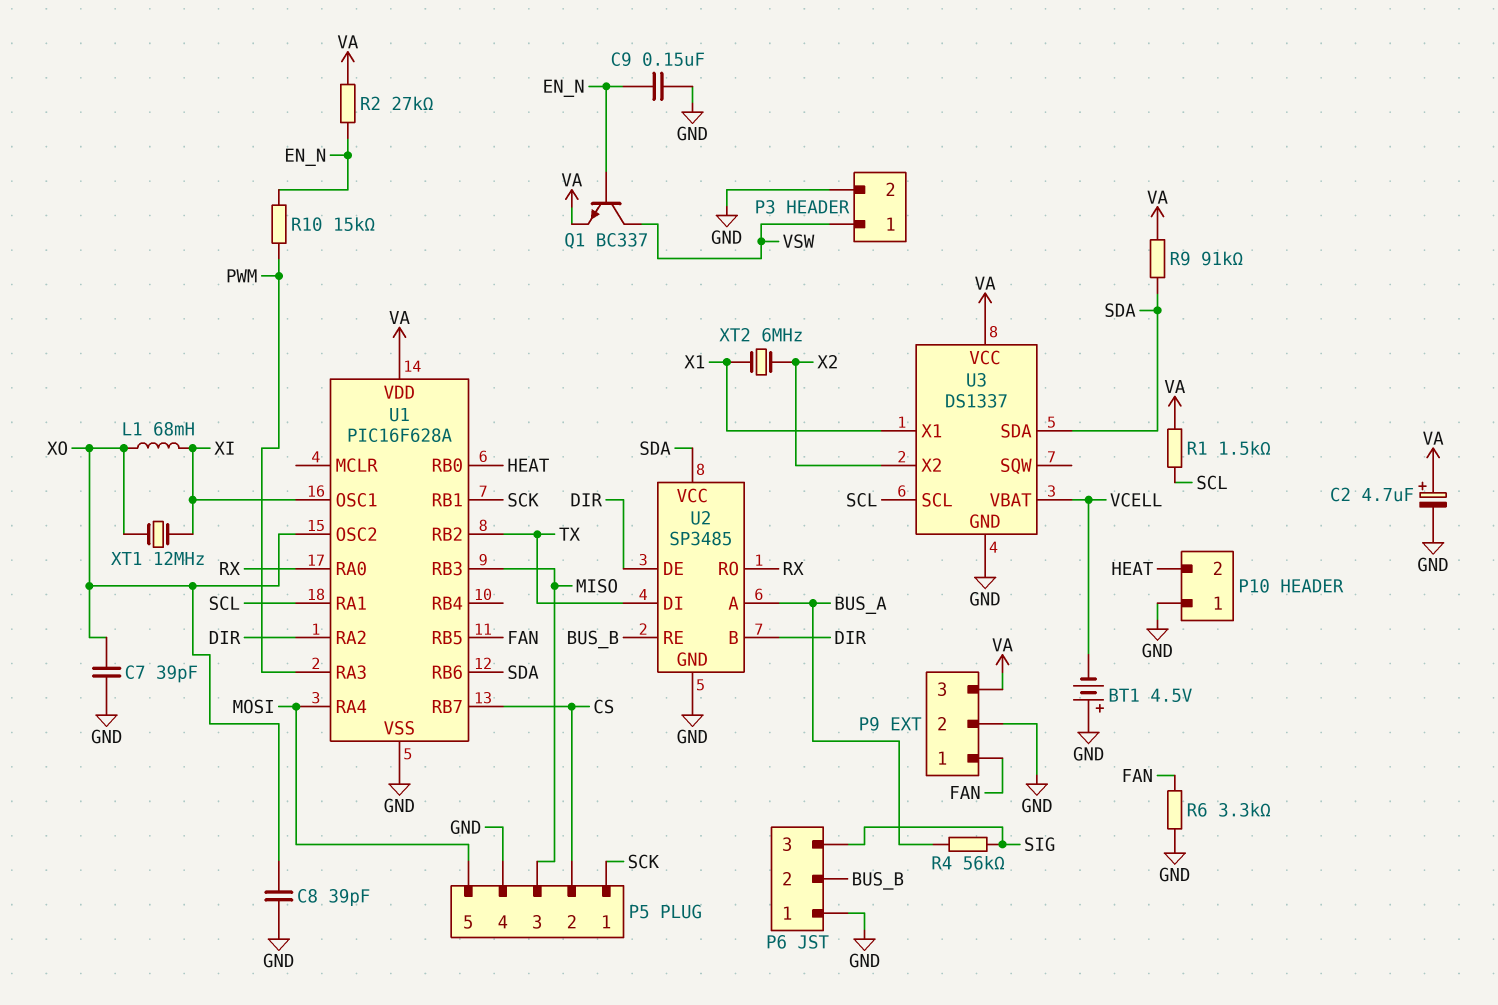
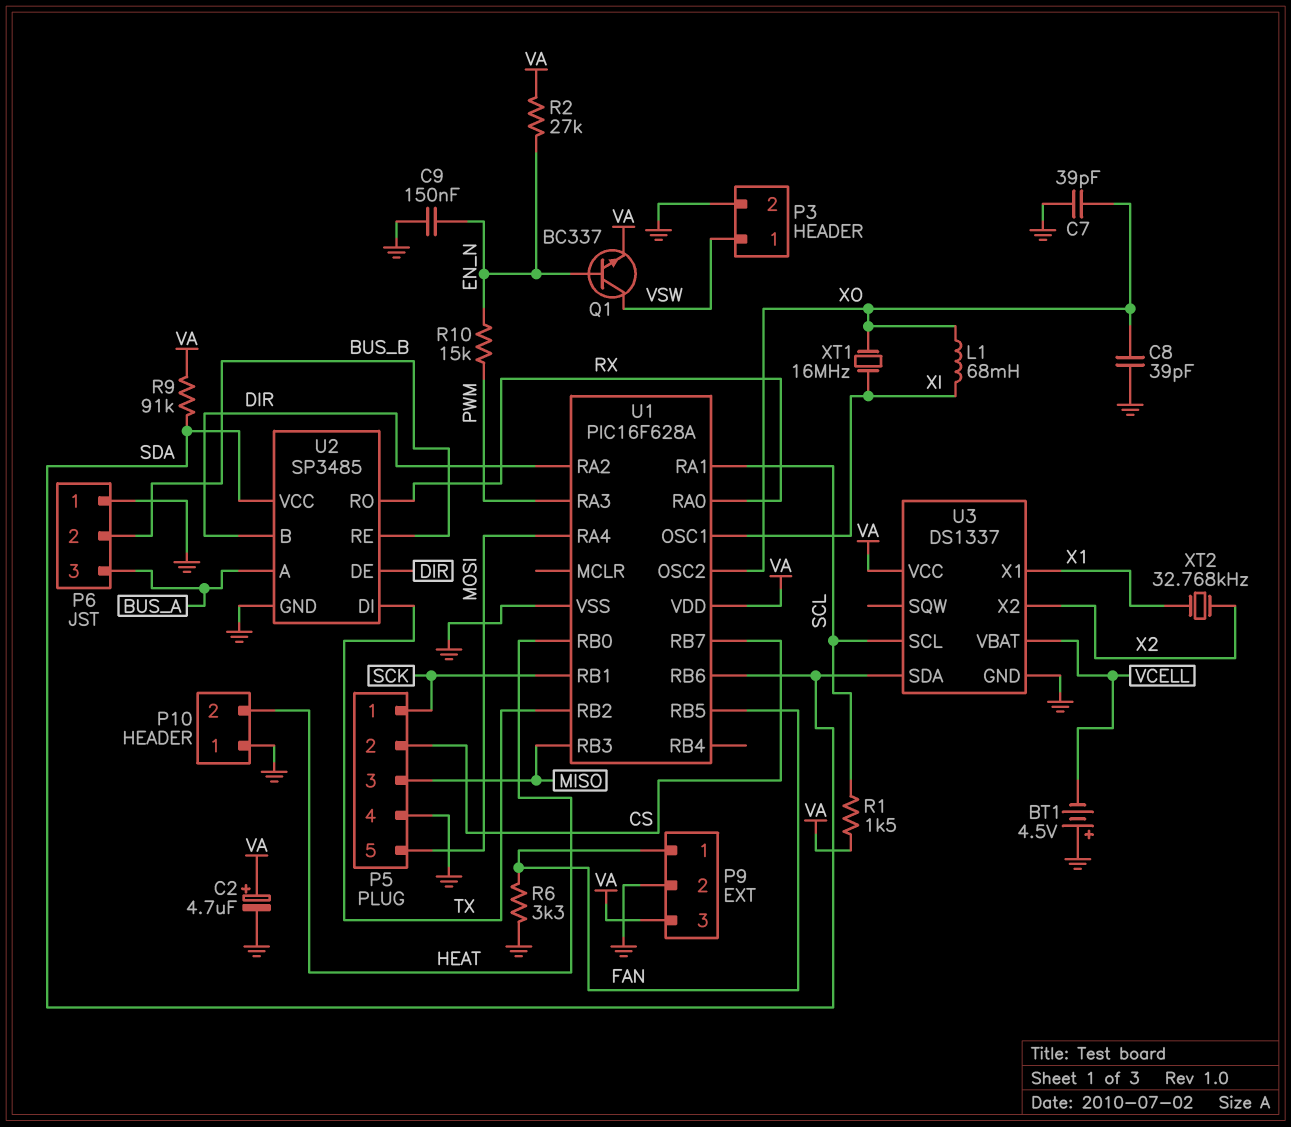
P6 pin 3: SIG -> BUS_A
R4: 56k (BUS_A, SIG) -> none
XT1: 12MHz (XI, XO) -> 16MHz (XI, XO)
XT2: 6MHz (X1, X2) -> 32.768kHz (X1, X2)

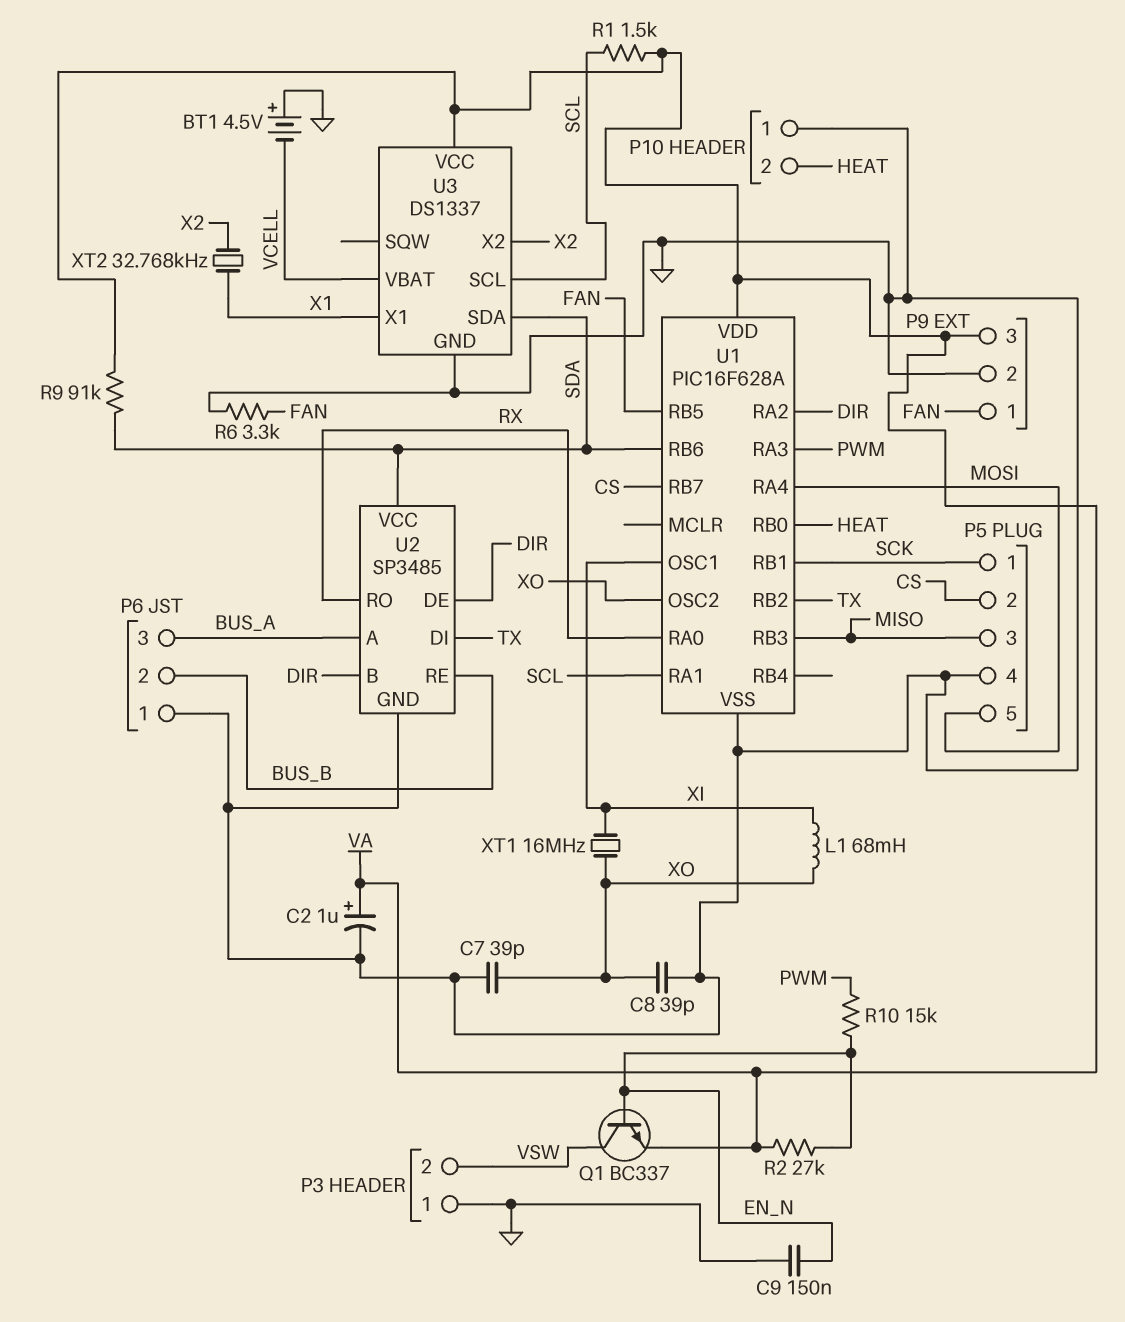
C2: 4.7uF (plus VA, minus GND) -> 1uF (plus VA, minus GND)
P3 pin 1: VSW -> GND
P3 pin 2: GND -> VSW

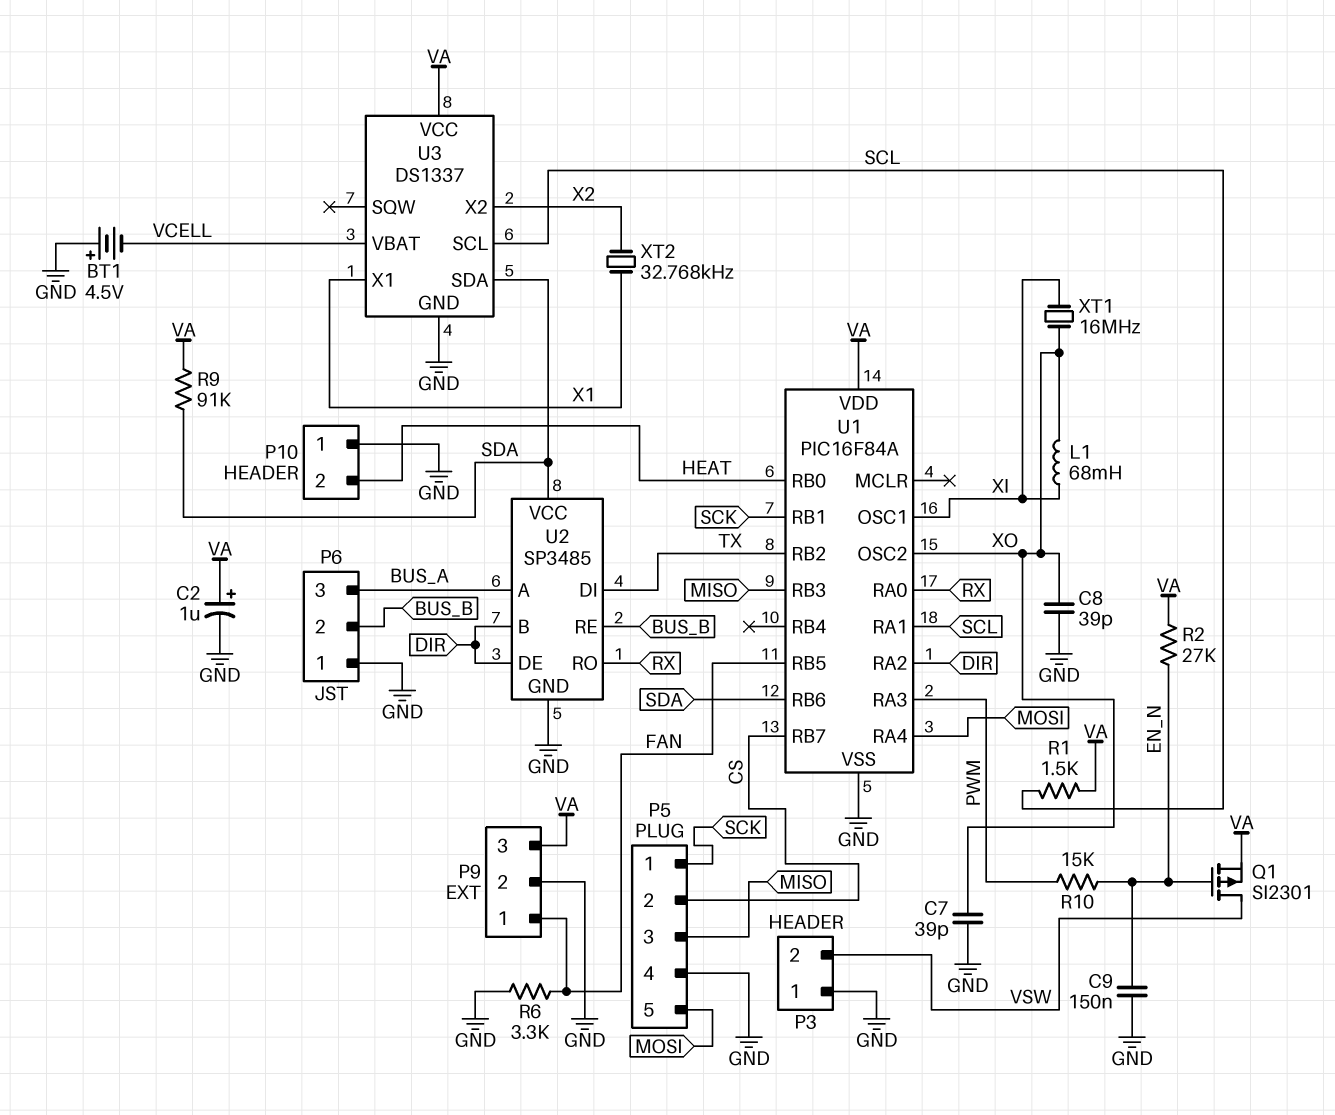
Q1: NPN BC337 (B EN_N, C VSW, E VA) -> PMOS SI2301 (G EN_N, D VSW, S VA)
U1: PIC16F628A -> PIC16F84A

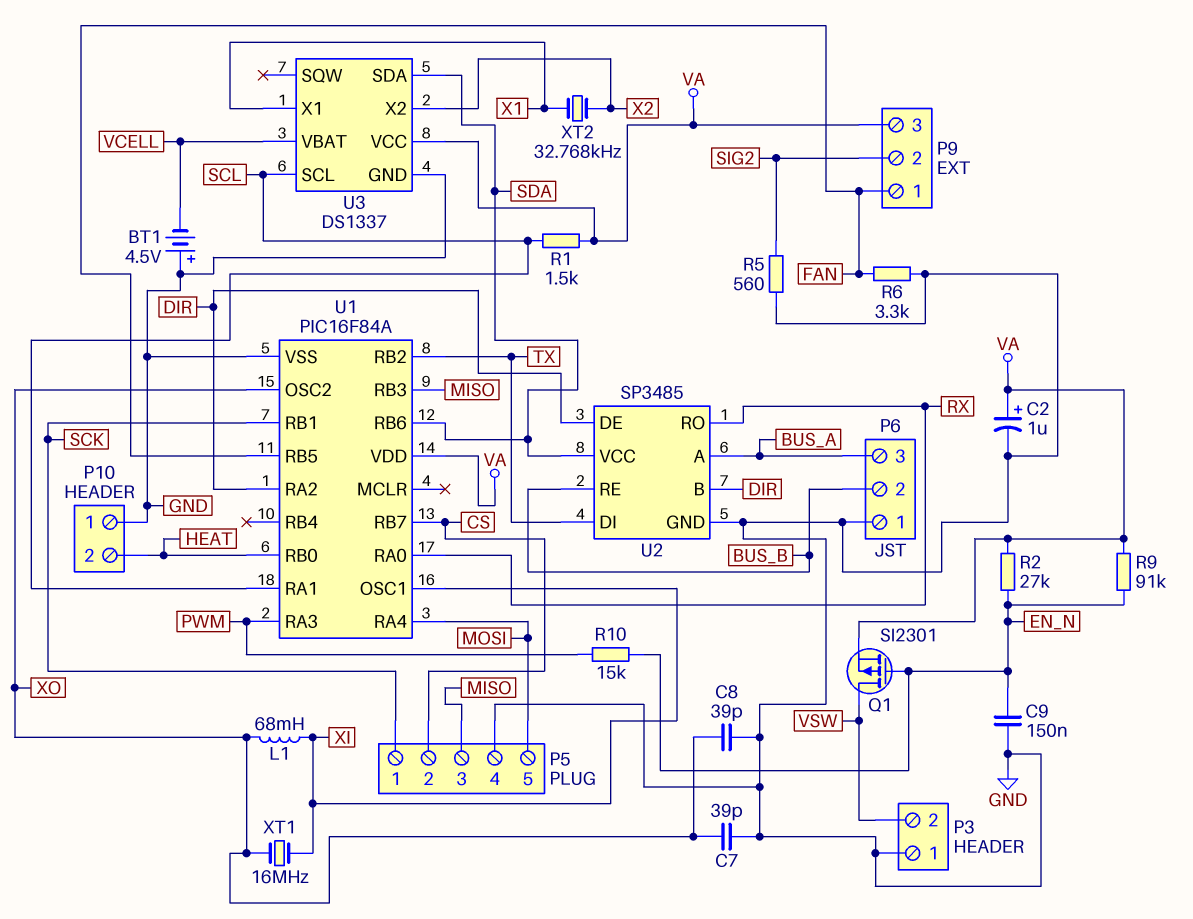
P9 pin 2: GND -> SIG2
R5: none -> 560 (GND, SIG2)
R9: 91k (SDA, VA) -> 91k (EN_N, VA)

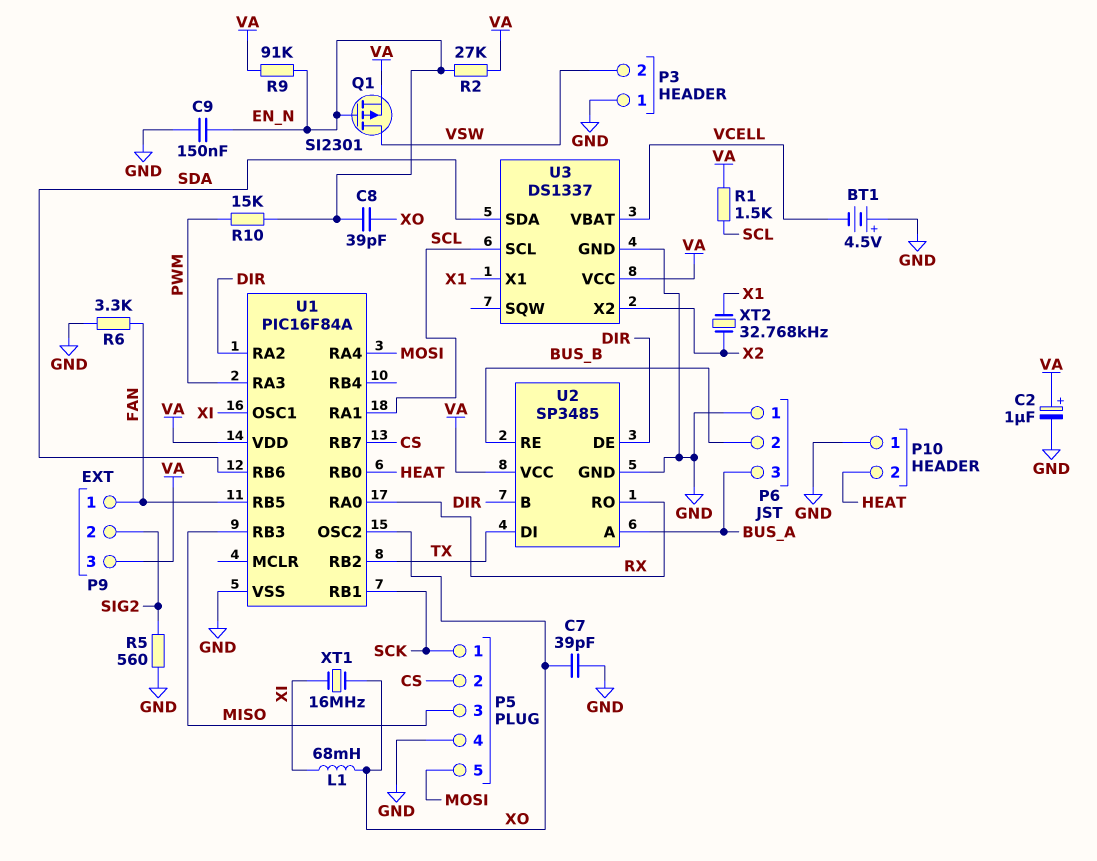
C8: 39pF (GND, XO) -> 39pF (EN_N, XO)
U2 pin VCC: SDA -> VA

